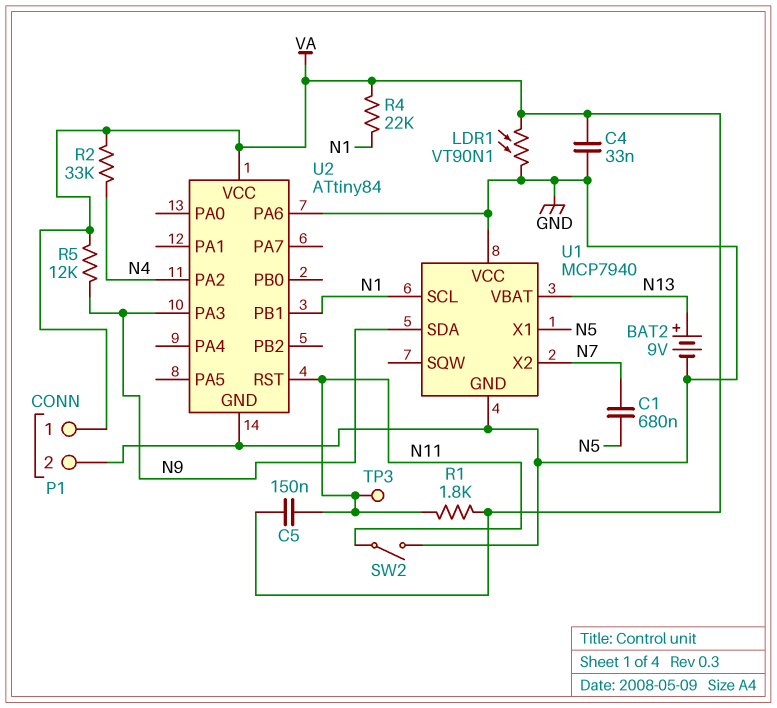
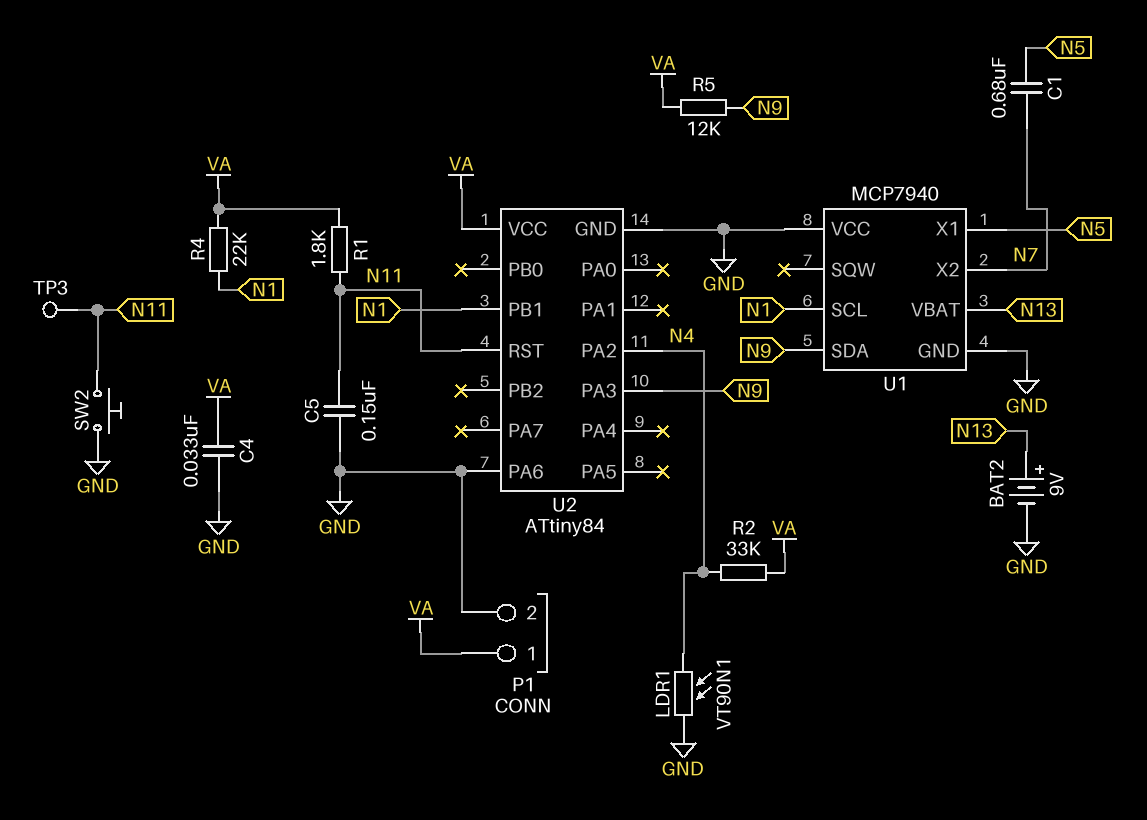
C5: 150nF (N11, VA) -> 150nF (GND, N11)
LDR1: VT90N1 (GND, VA) -> VT90N1 (GND, N4)
SW2: switch (GND, N11) -> button (GND, N11)

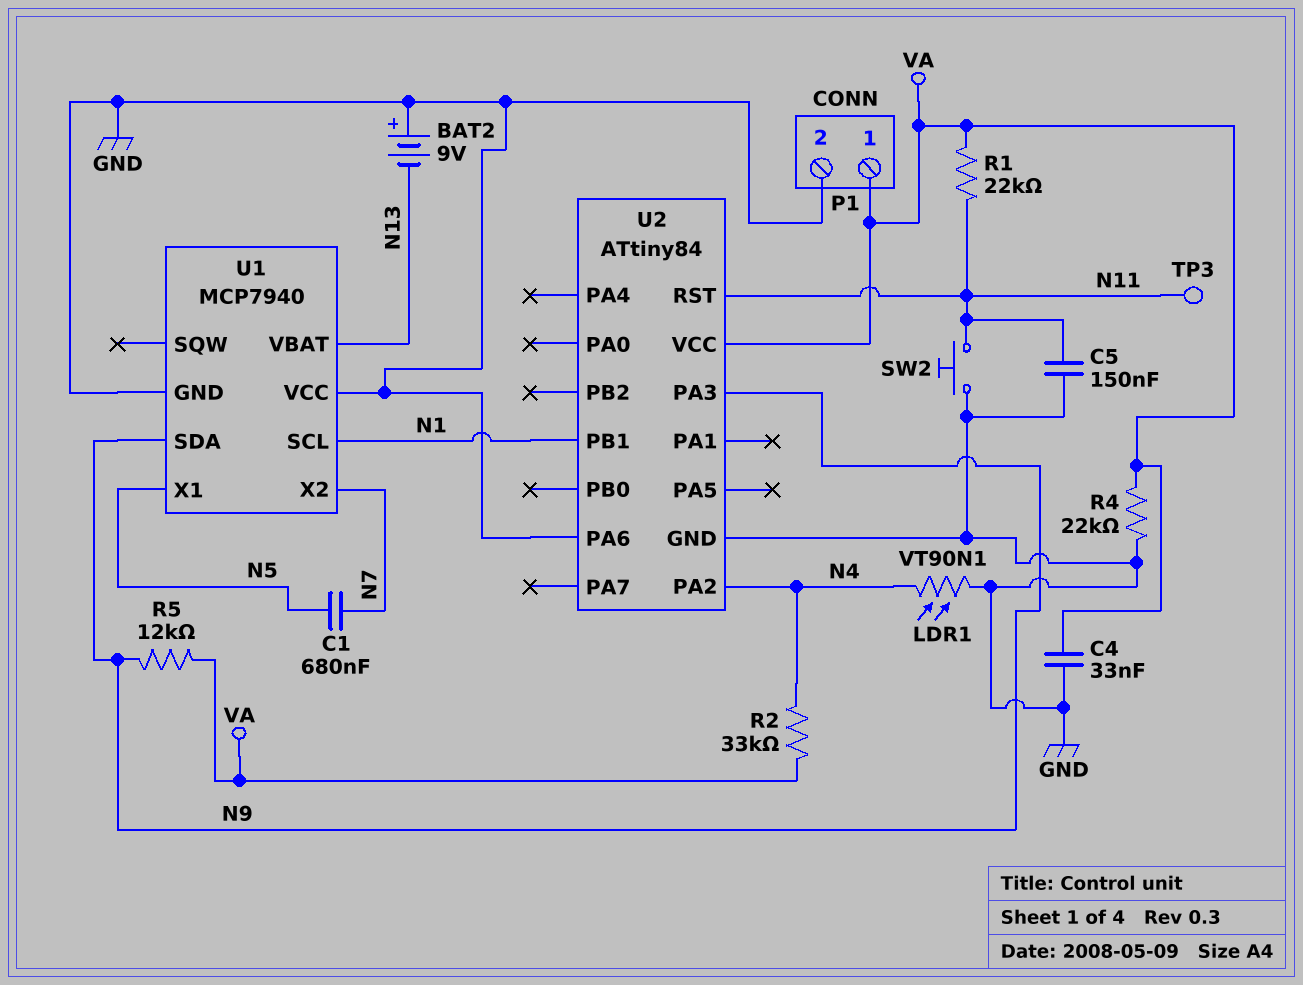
BAT2: 9V (plus N13, minus GND) -> 9V (plus GND, minus N13)
R1: 1.8k (N11, VA) -> 22k (N11, VA)
R4: 22k (N1, VA) -> 22k (GND, VA)

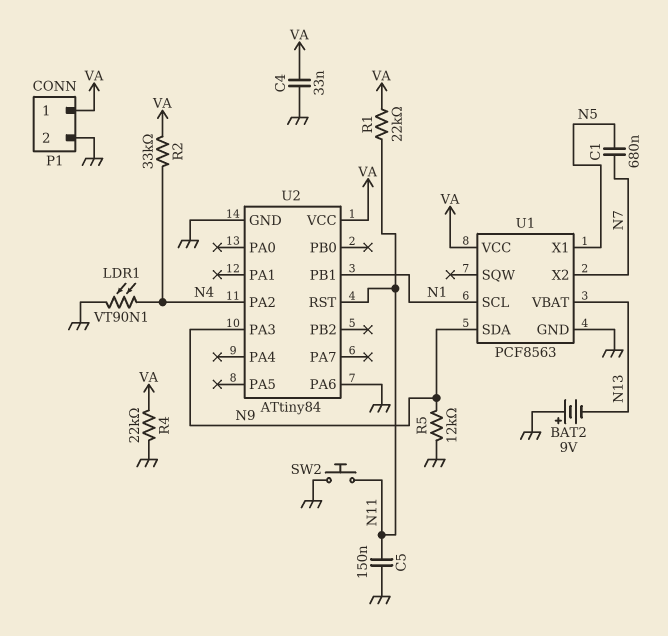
R5: 12k (N9, VA) -> 12k (GND, N9)
TP3: test point (N11) -> none
U1: MCP7940 -> PCF8563
U1 pin VCC: GND -> VA

